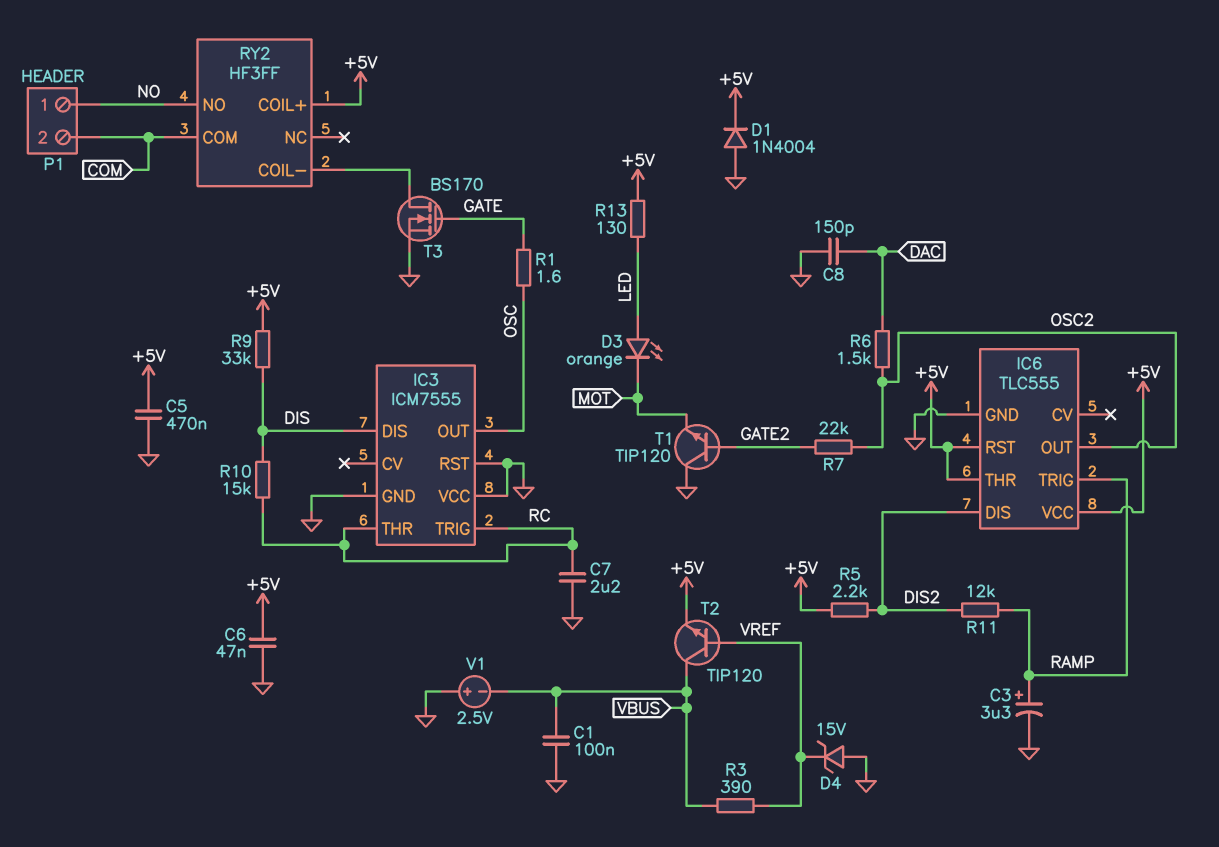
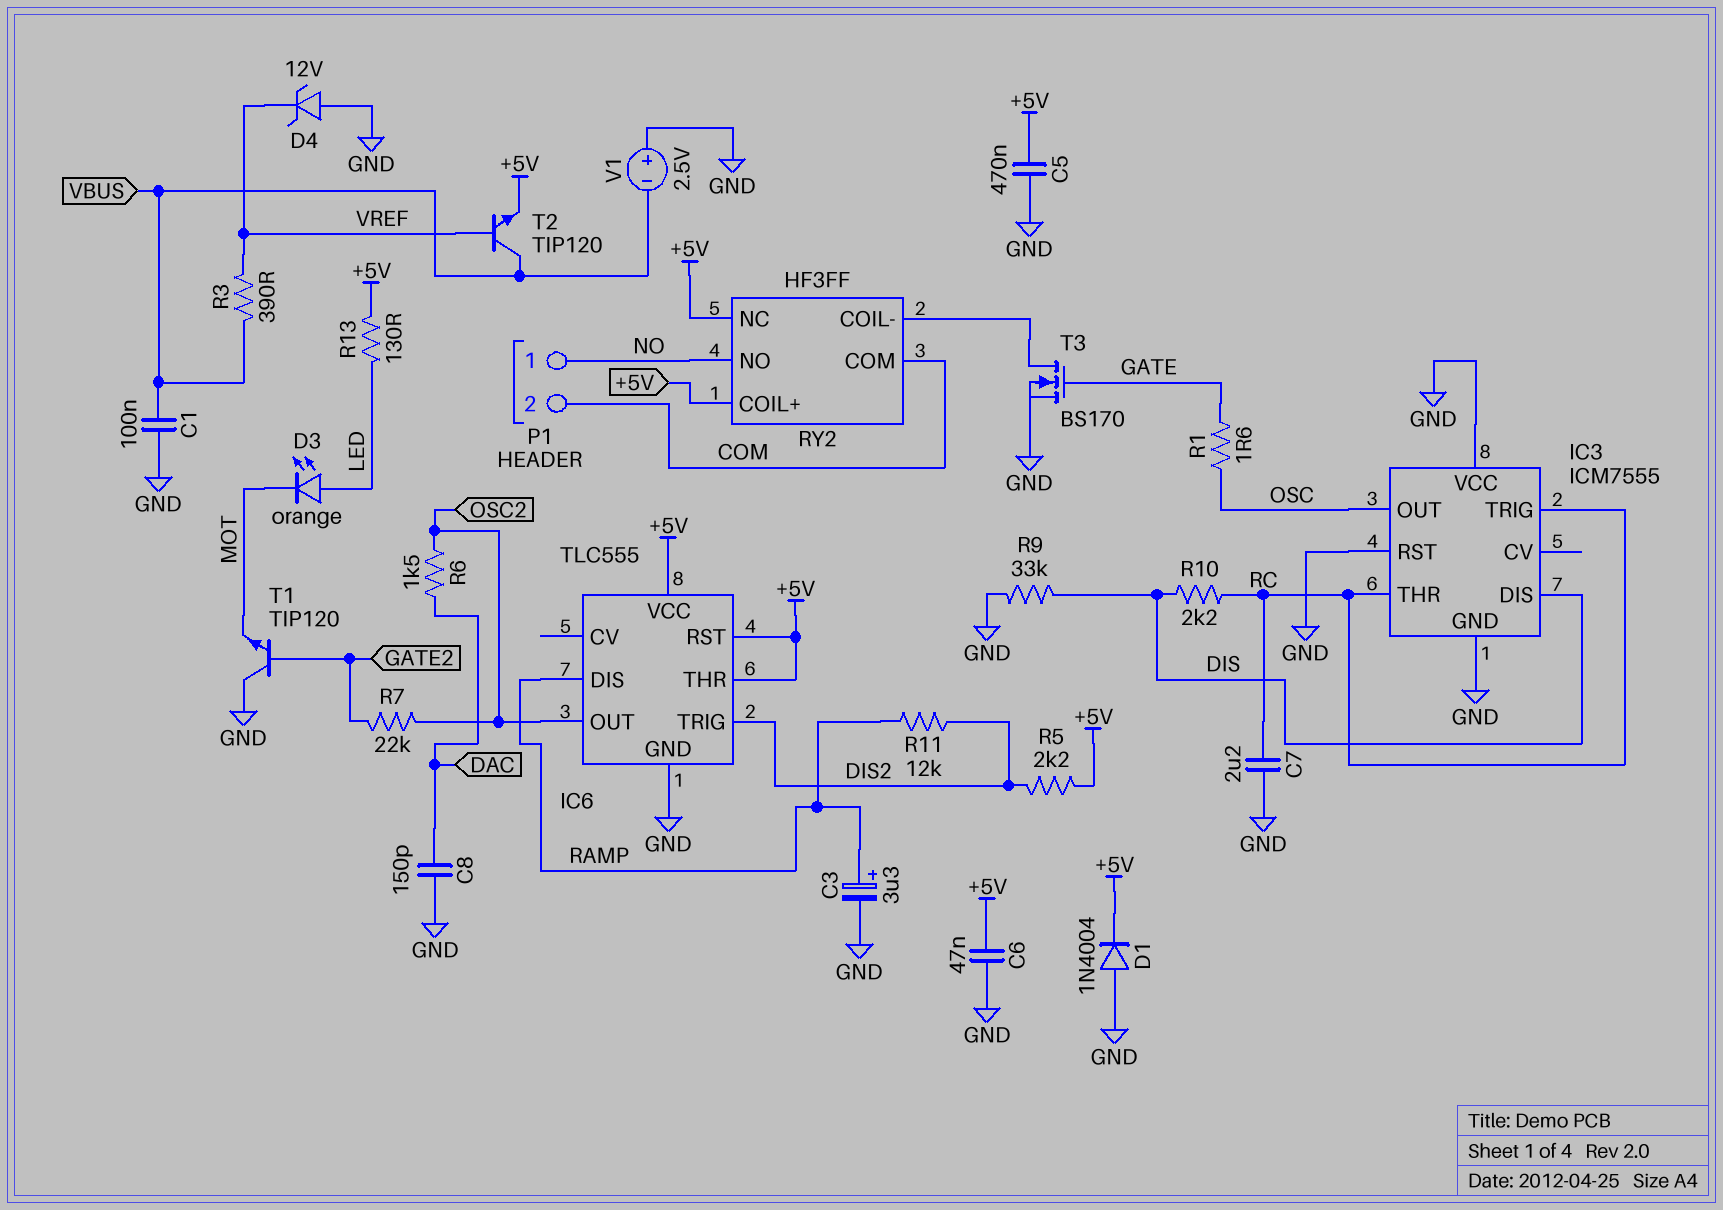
D4: zener 15V (A GND, K VREF) -> zener 12V (A GND, K VREF)
IC6 pin DIS: DIS2 -> RAMP
IC6 pin TRIG: RAMP -> DIS2
R9: 33k (+5V, DIS) -> 33k (DIS, GND)
R10: 15k (DIS, RC) -> 2.2k (DIS, RC)
RY2 pin NC: none -> +5V

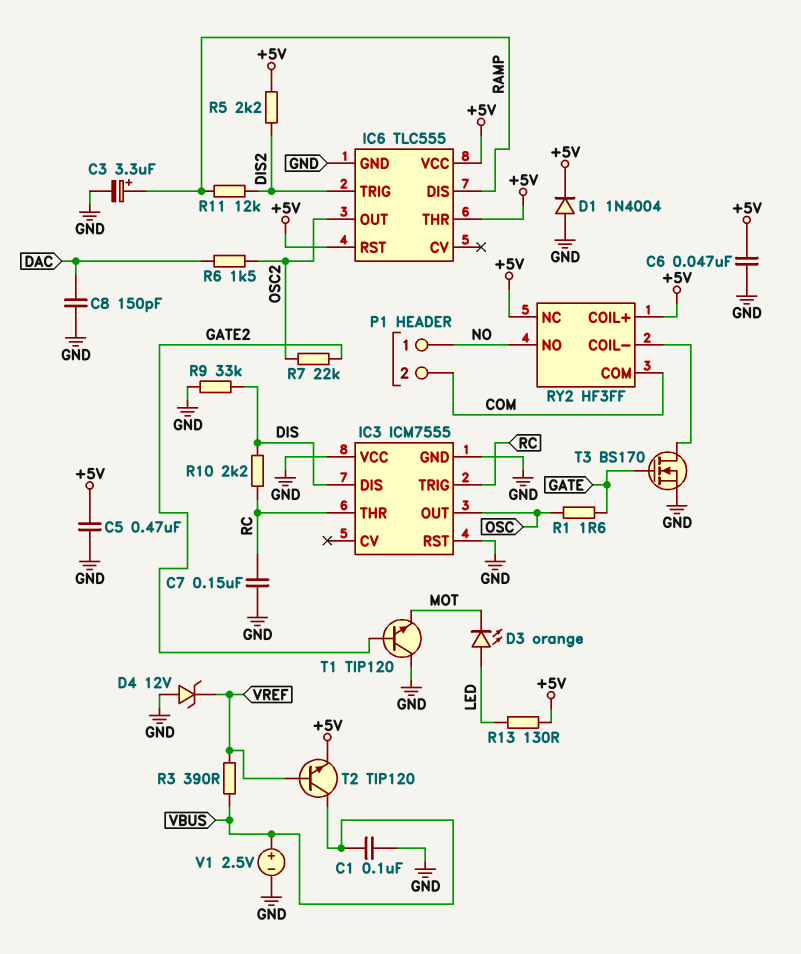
C7: 2.2uF (GND, RC) -> 150nF (GND, RC)
V1: 2.5V (plus GND, minus VBUS) -> 2.5V (plus VBUS, minus GND)

